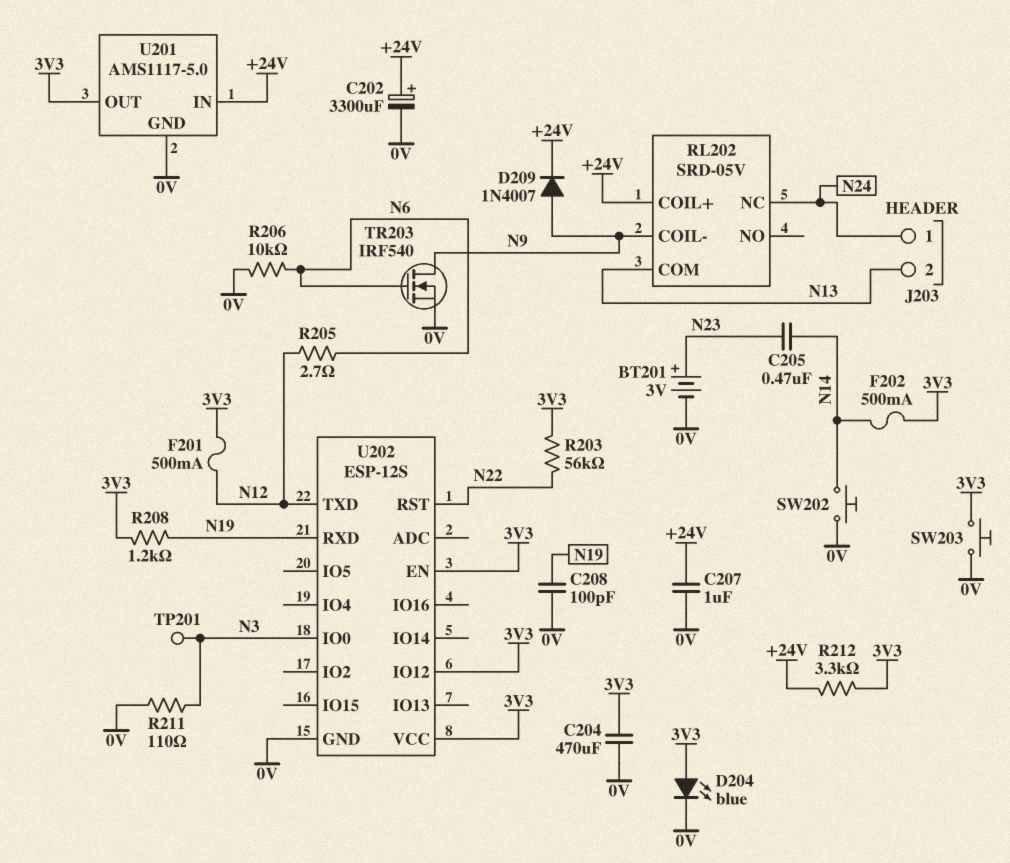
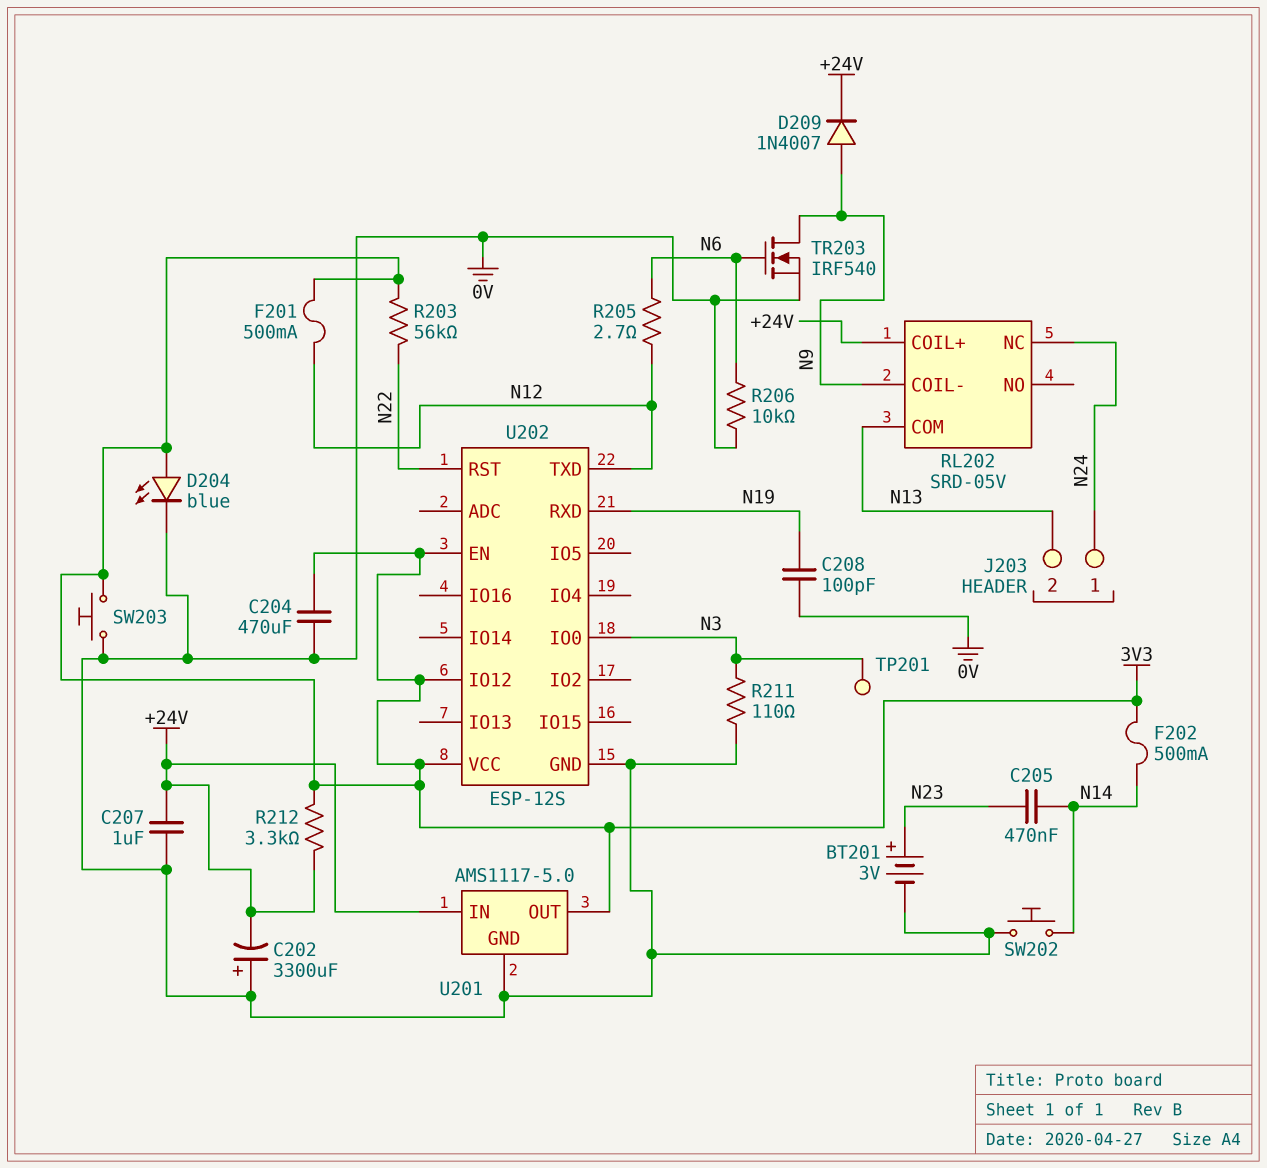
C202: 3300uF (plus +24V, minus 0V) -> 3300uF (plus 0V, minus +24V)
R208: 1.2k (3V3, N19) -> none

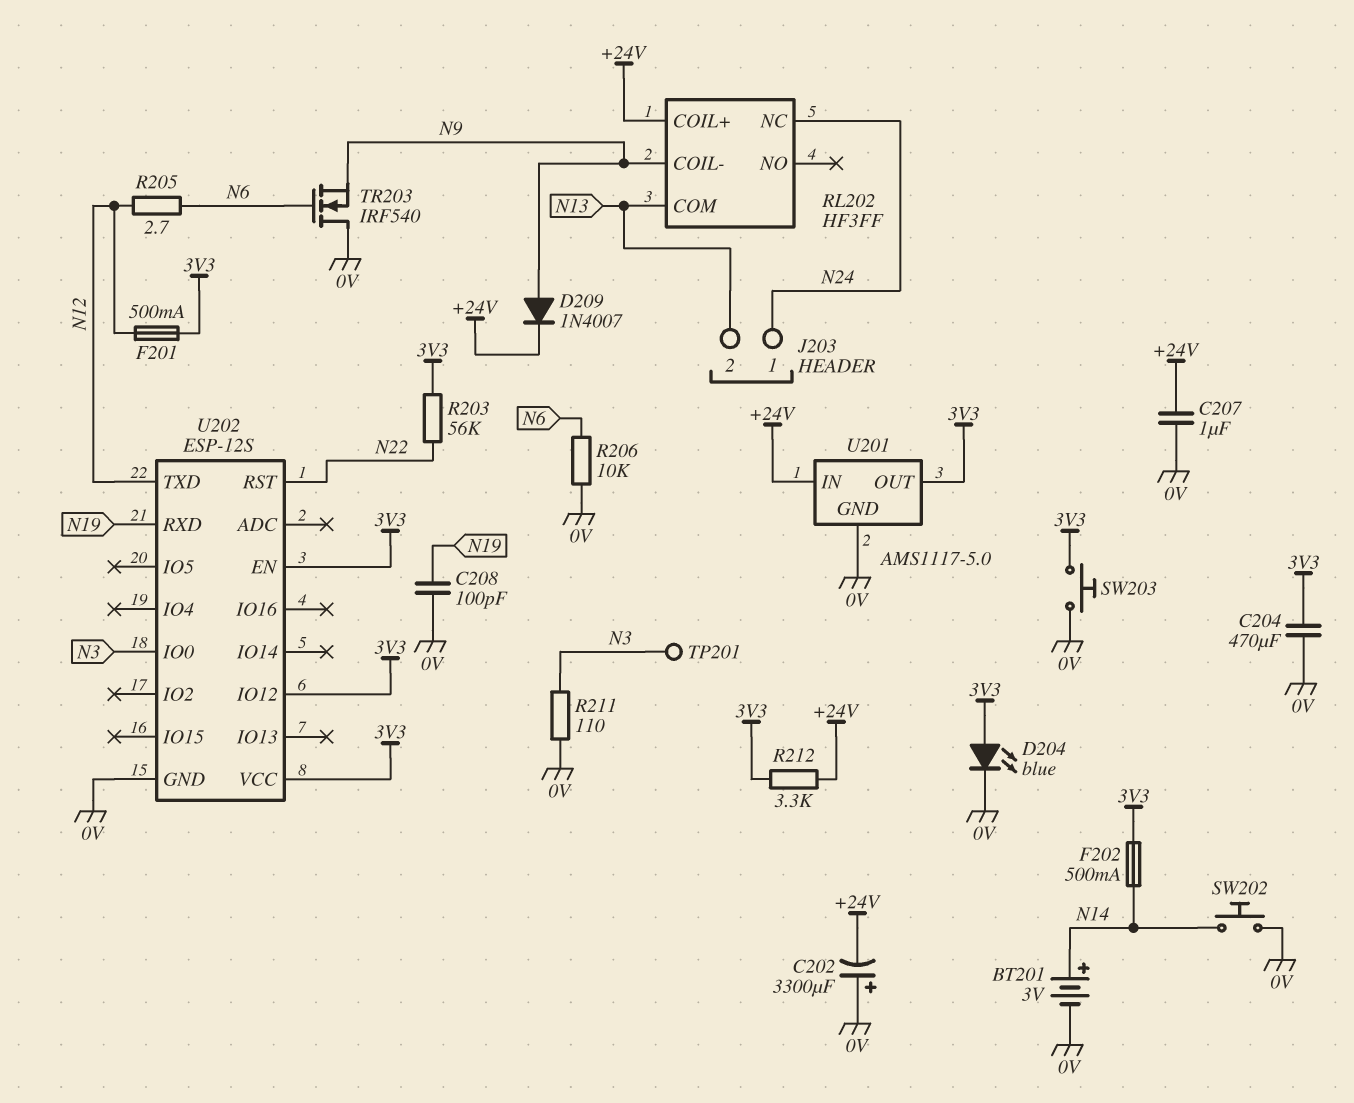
BT201: 3V (plus N23, minus 0V) -> 3V (plus N14, minus 0V)
C205: 470nF (N14, N23) -> none
RL202: SRD-05V -> HF3FF
TR203: NMOS IRF540 (G N6, D N9, S 0V) -> NMOS IRF540 (G N6, D 0V, S N9)

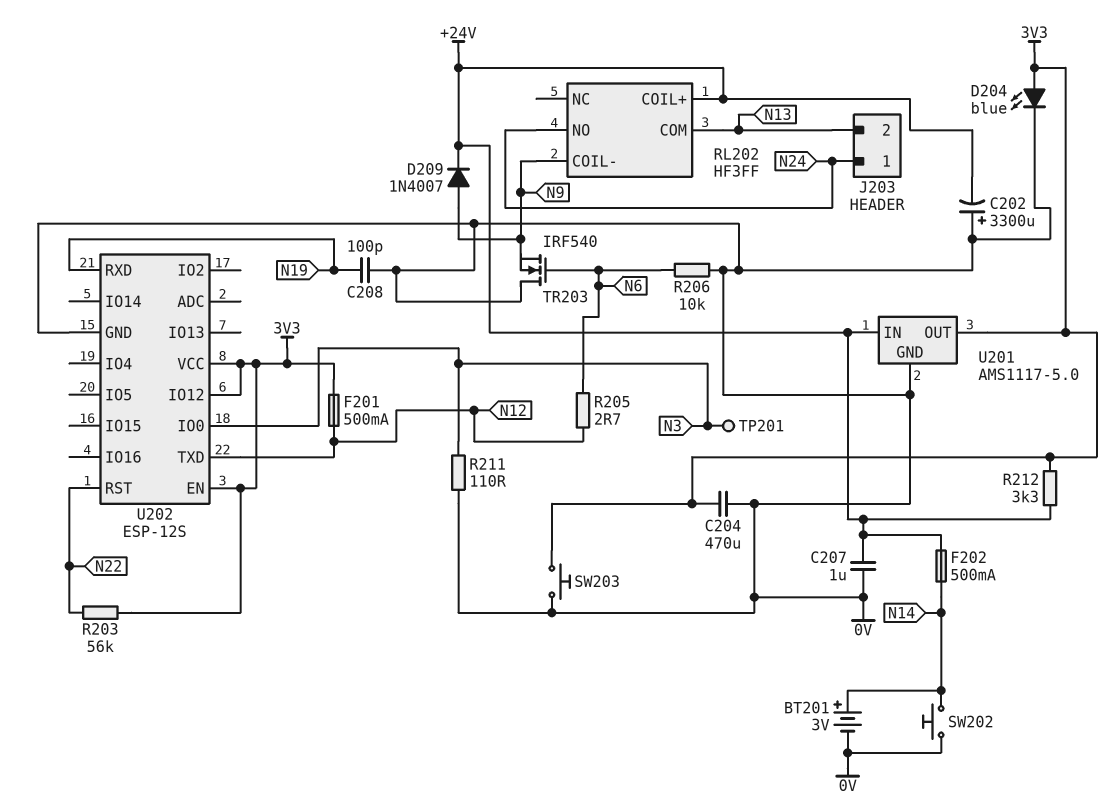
F202: 500mA (3V3, N14) -> 500mA (+24V, N14)
RL202 pin NC: N24 -> none
RL202 pin NO: none -> N24

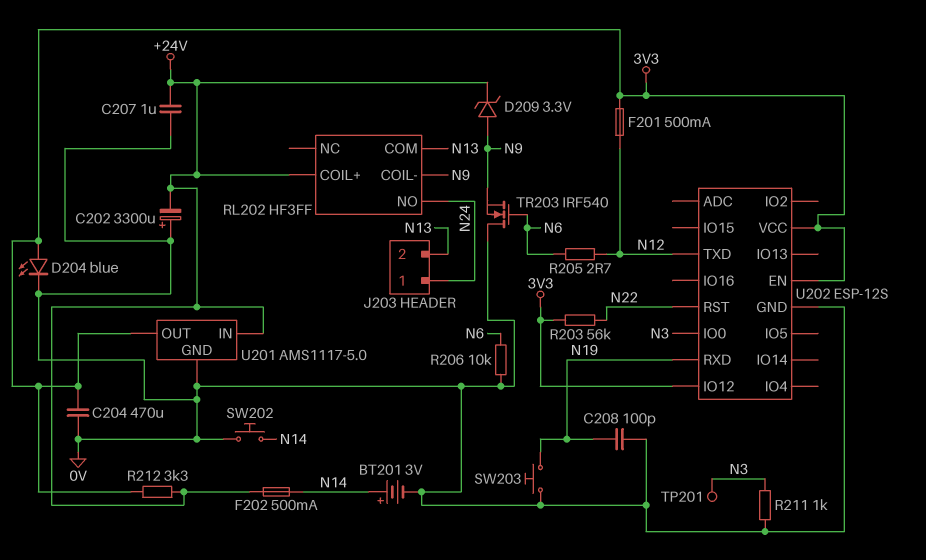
D209: diode 1N4007 (A N9, K +24V) -> zener 3.3V (A N9, K +24V)
R211: 110 (0V, N3) -> 1k (0V, N3)
SW203: button (0V, 3V3) -> button (0V, N19)

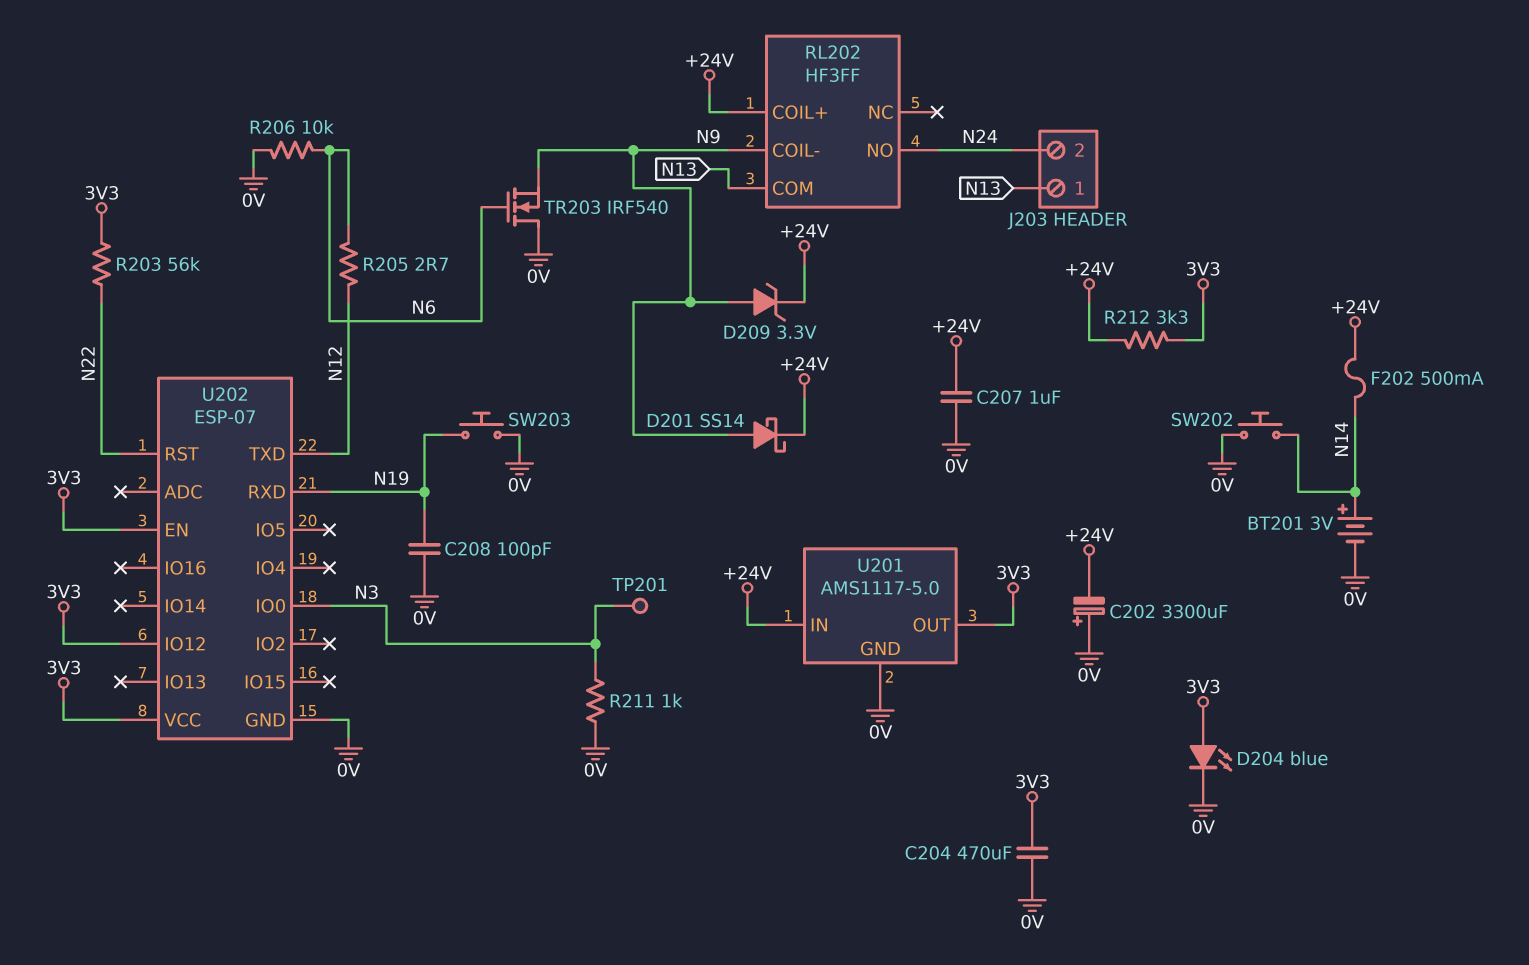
D201: none -> schottky SS14 (A N9, K +24V)
F201: 500mA (3V3, N12) -> none
J203 pin 1: N24 -> N13
J203 pin 2: N13 -> N24
U202: ESP-12S -> ESP-07

